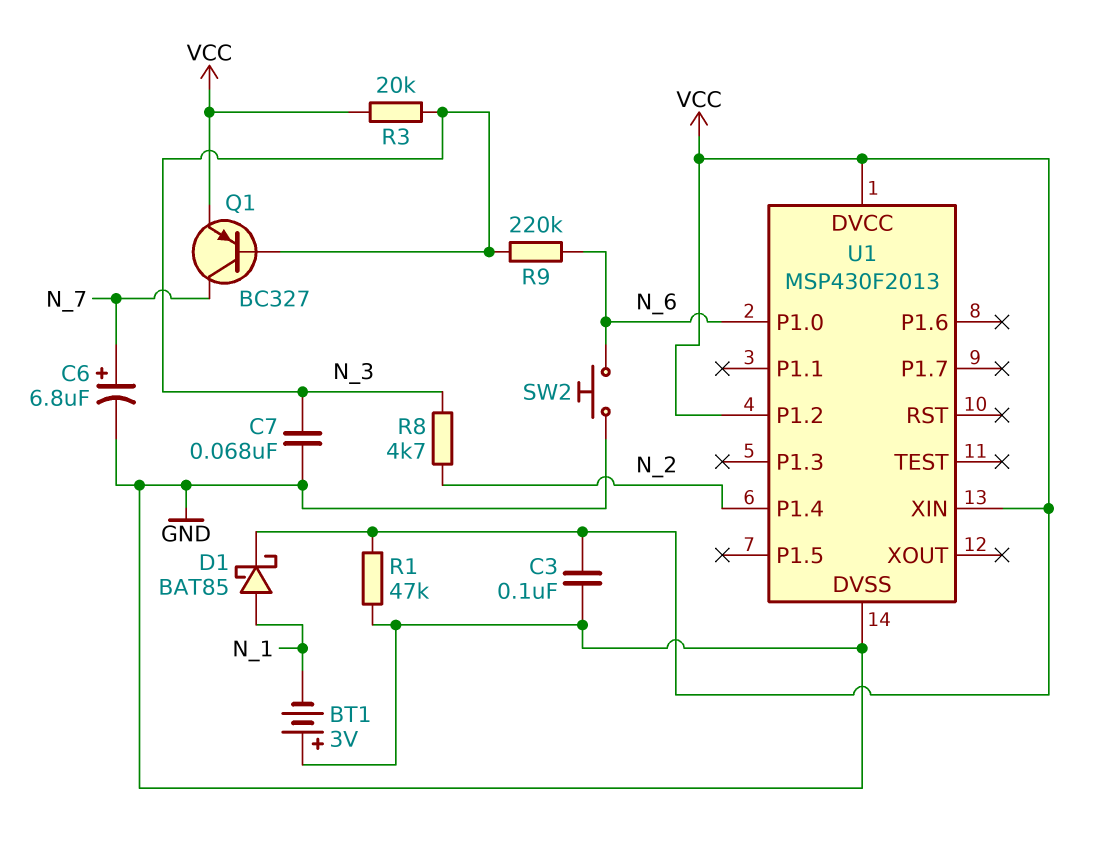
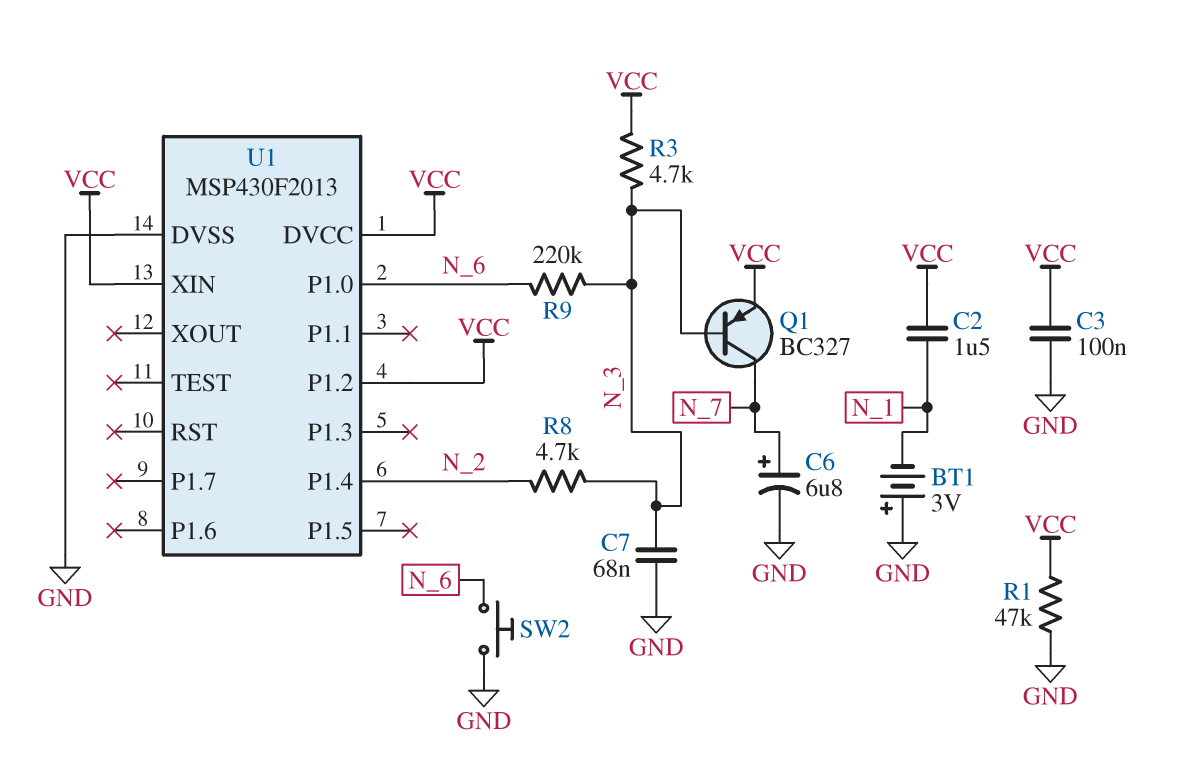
C2: none -> 1.5uF (N_1, VCC)
D1: schottky BAT85 (A N_1, K VCC) -> none
R3: 20k (N_3, VCC) -> 4.7k (N_3, VCC)

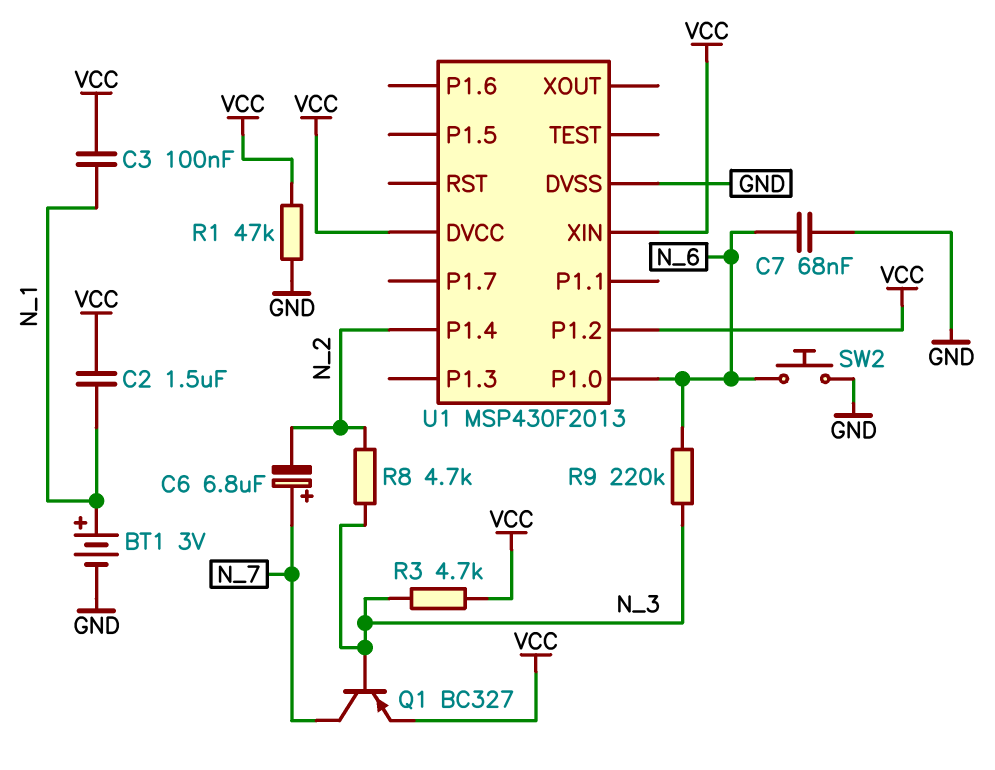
BT1: 3V (plus GND, minus N_1) -> 3V (plus N_1, minus GND)
C3: 100nF (GND, VCC) -> 100nF (N_1, VCC)
C6: 6.8uF (plus N_7, minus GND) -> 6.8uF (plus N_7, minus N_2)
C7: 68nF (GND, N_3) -> 68nF (GND, N_6)

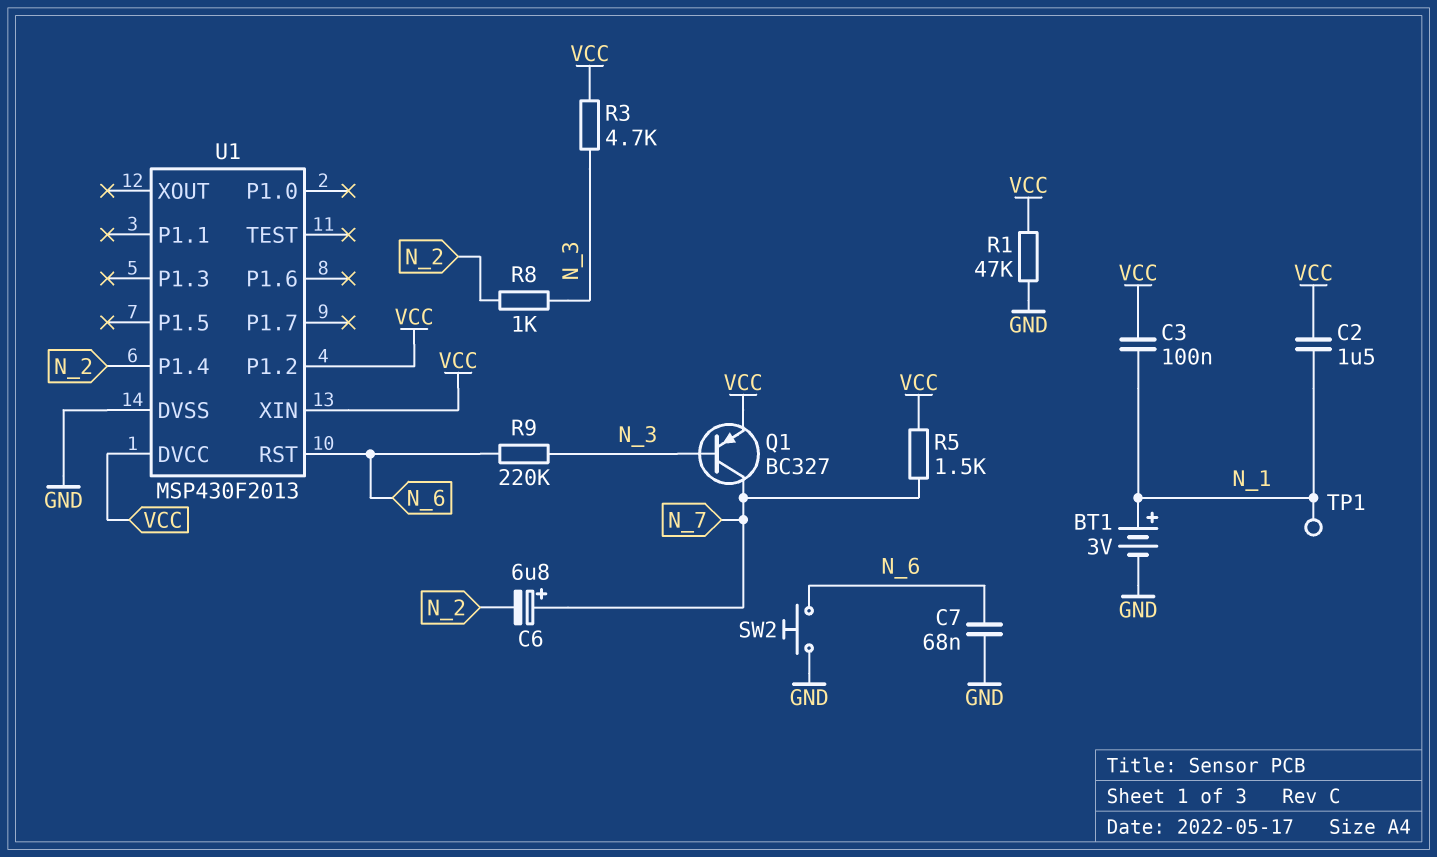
R5: none -> 1.5k (N_7, VCC)
R8: 4.7k (N_2, N_3) -> 1k (N_2, N_3)
TP1: none -> test point (N_1)
U1 pin P1.0: N_6 -> none
U1 pin RST: none -> N_6

